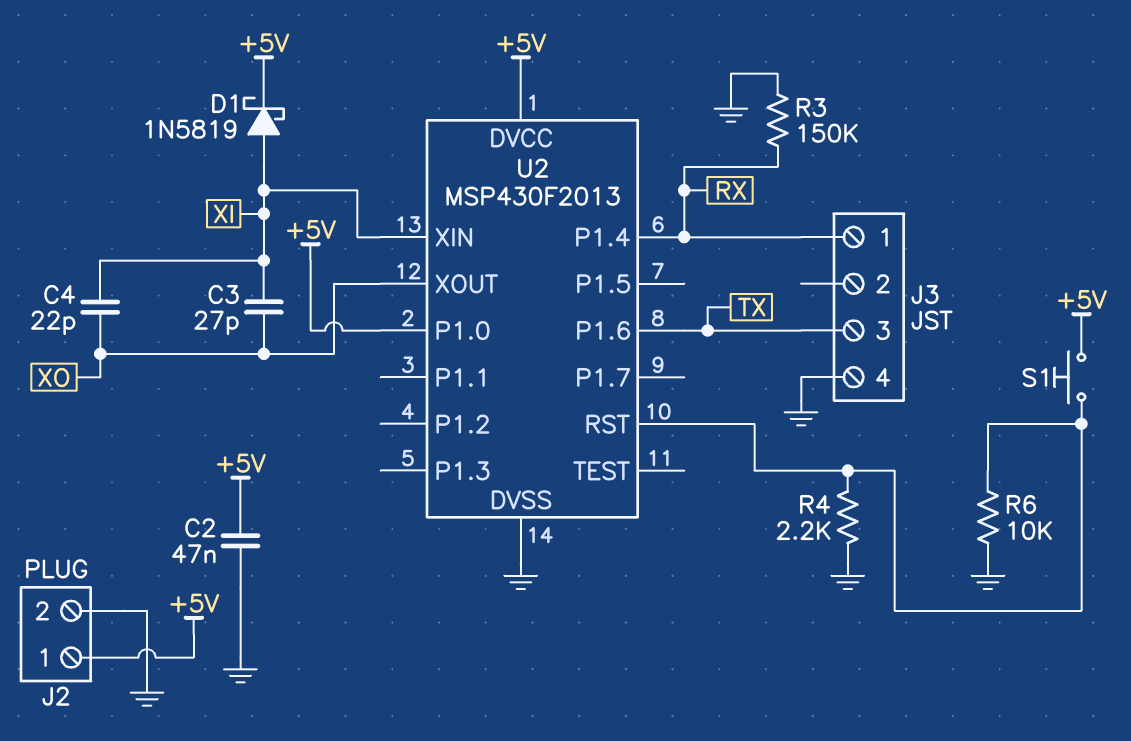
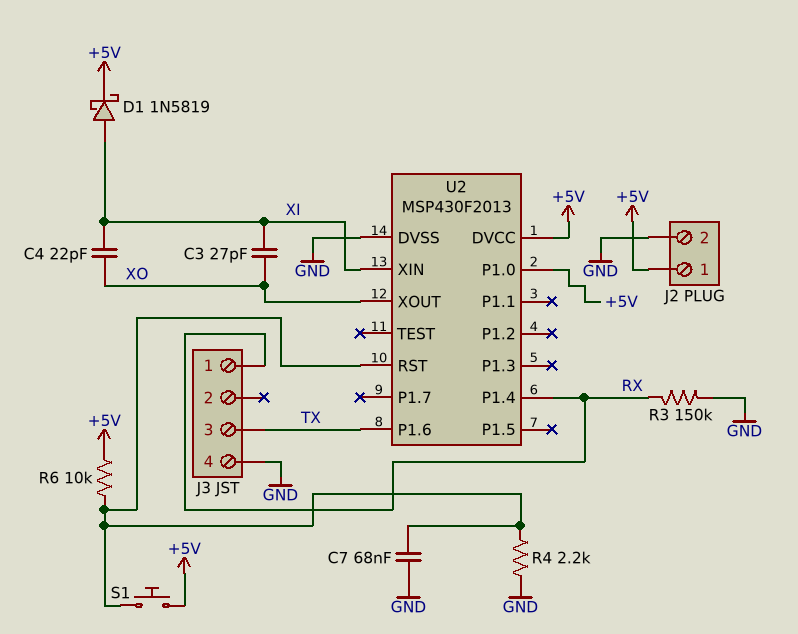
C2: 47nF (+5V, GND) -> none
C7: none -> 68nF (GND, U2/RST)
R6: 10k (GND, U2/RST) -> 10k (+5V, U2/RST)

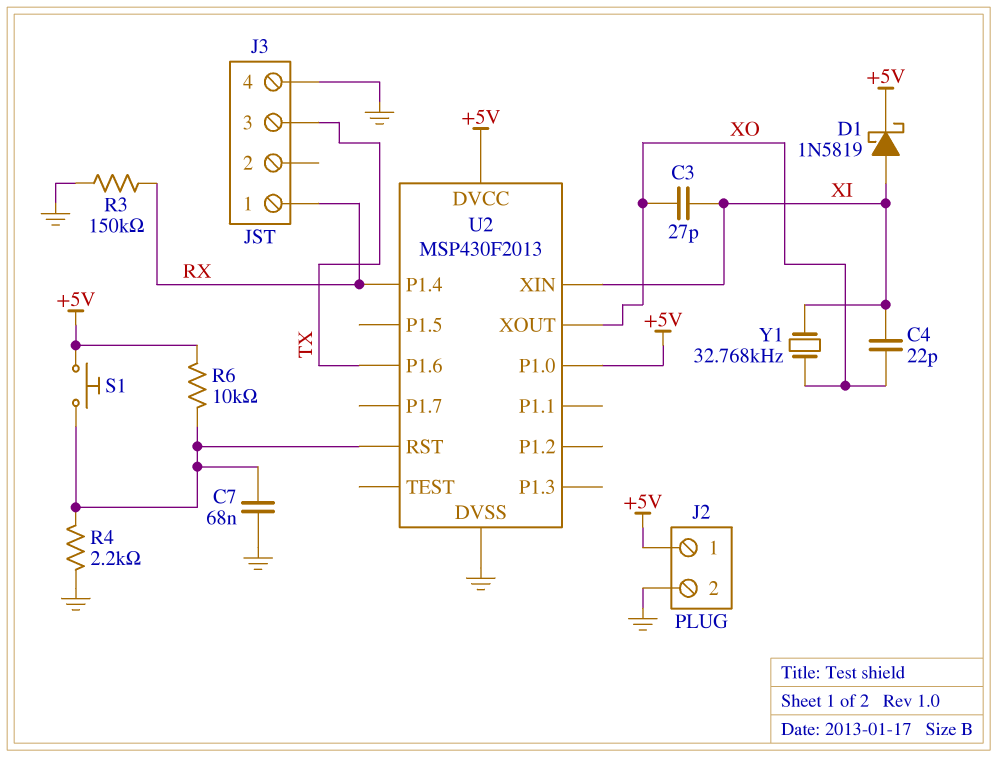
Y1: none -> 32.768kHz (XI, XO)

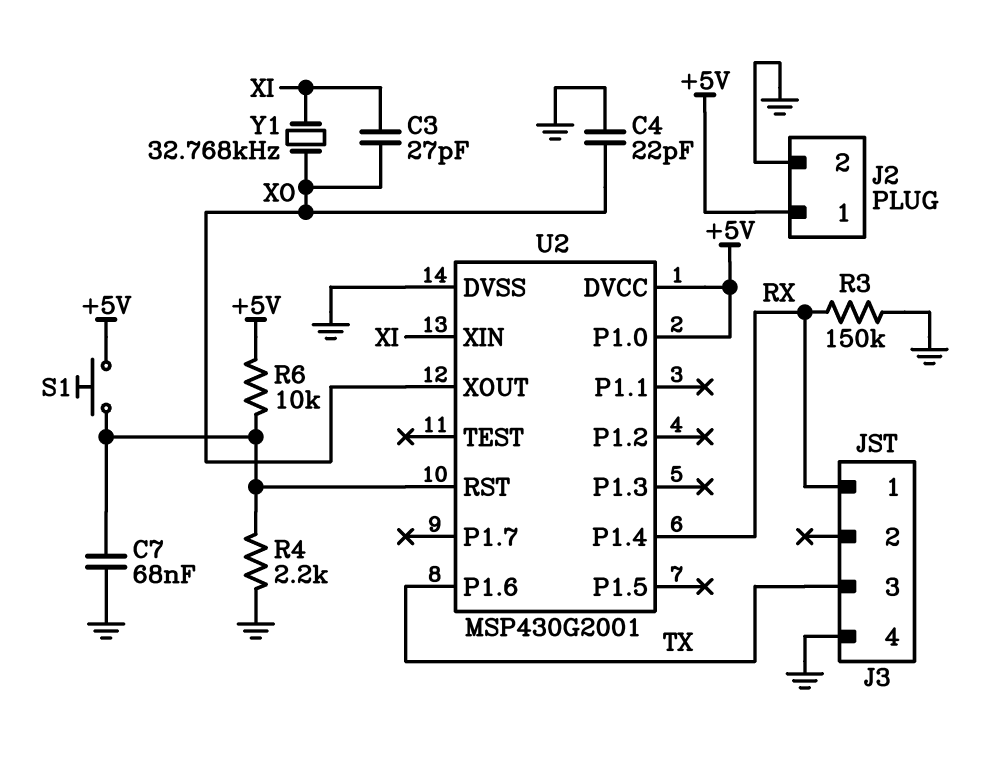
C4: 22pF (XI, XO) -> 22pF (GND, XO)
D1: schottky 1N5819 (A XI, K +5V) -> none
U2: MSP430F2013 -> MSP430G2001

